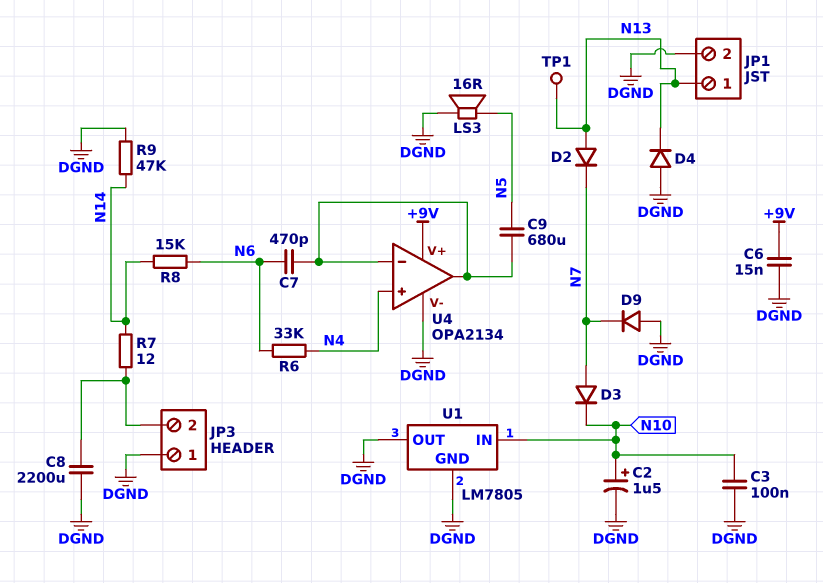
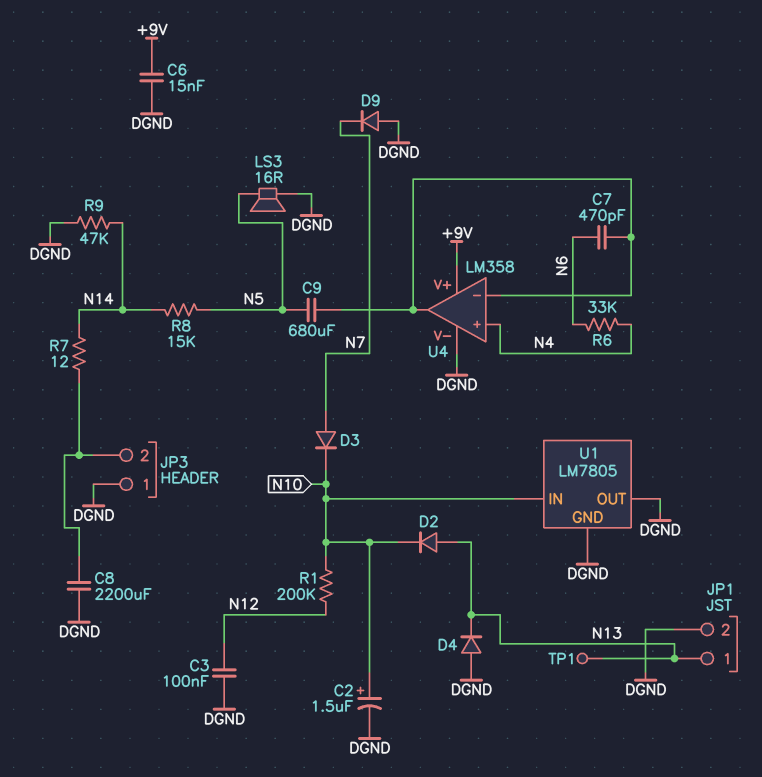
C3: 100nF (DGND, N10) -> 100nF (DGND, N12)
D2: diode (A N13, K N7) -> diode (A N13, K N10)
R1: none -> 200k (N10, N12)
R8: 15k (N6, N14) -> 15k (N5, N14)
U4: OPA2134 -> LM358

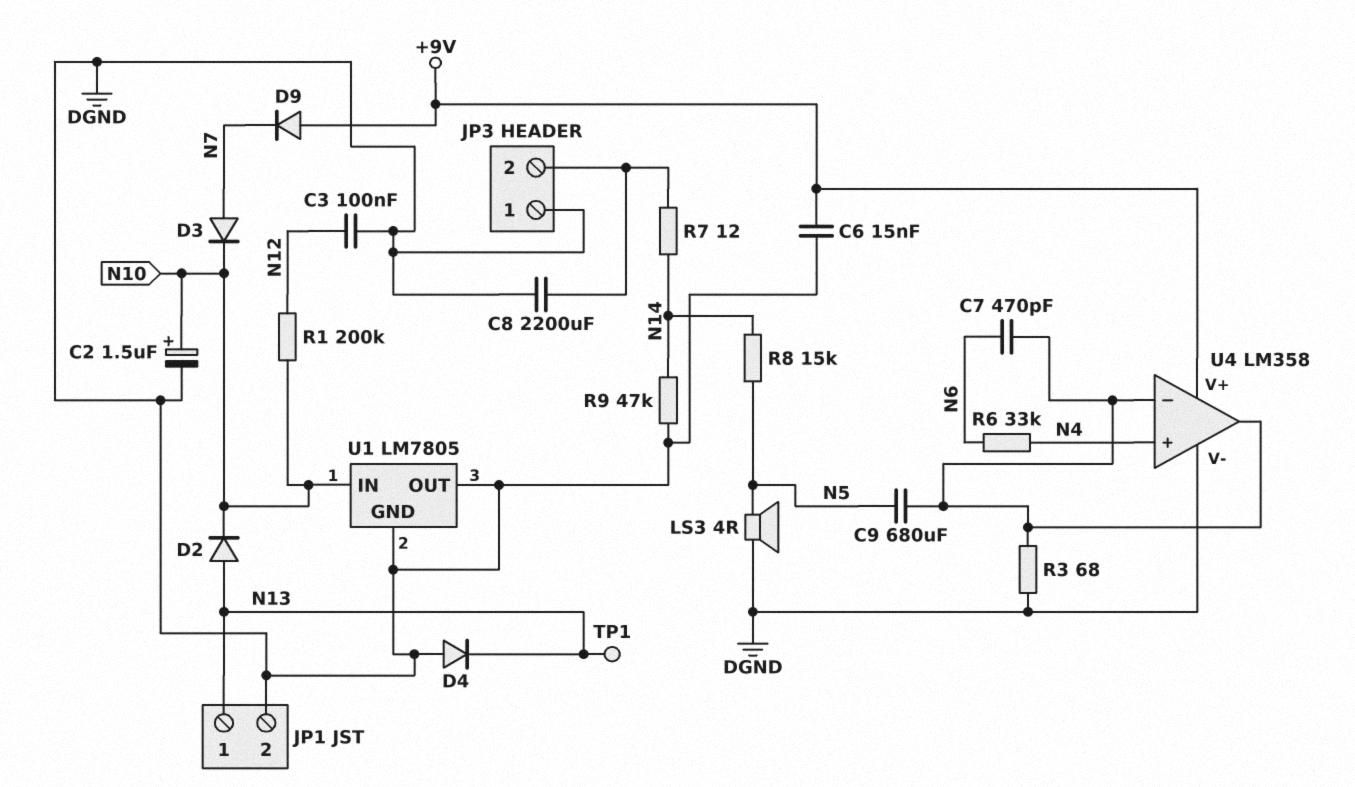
D9: diode (A DGND, K N7) -> diode (A +9V, K N7)
LS3: speaker 16R (DGND, N5) -> speaker 4R (DGND, N5)
R3: none -> 68 (DGND, U4/in-)

